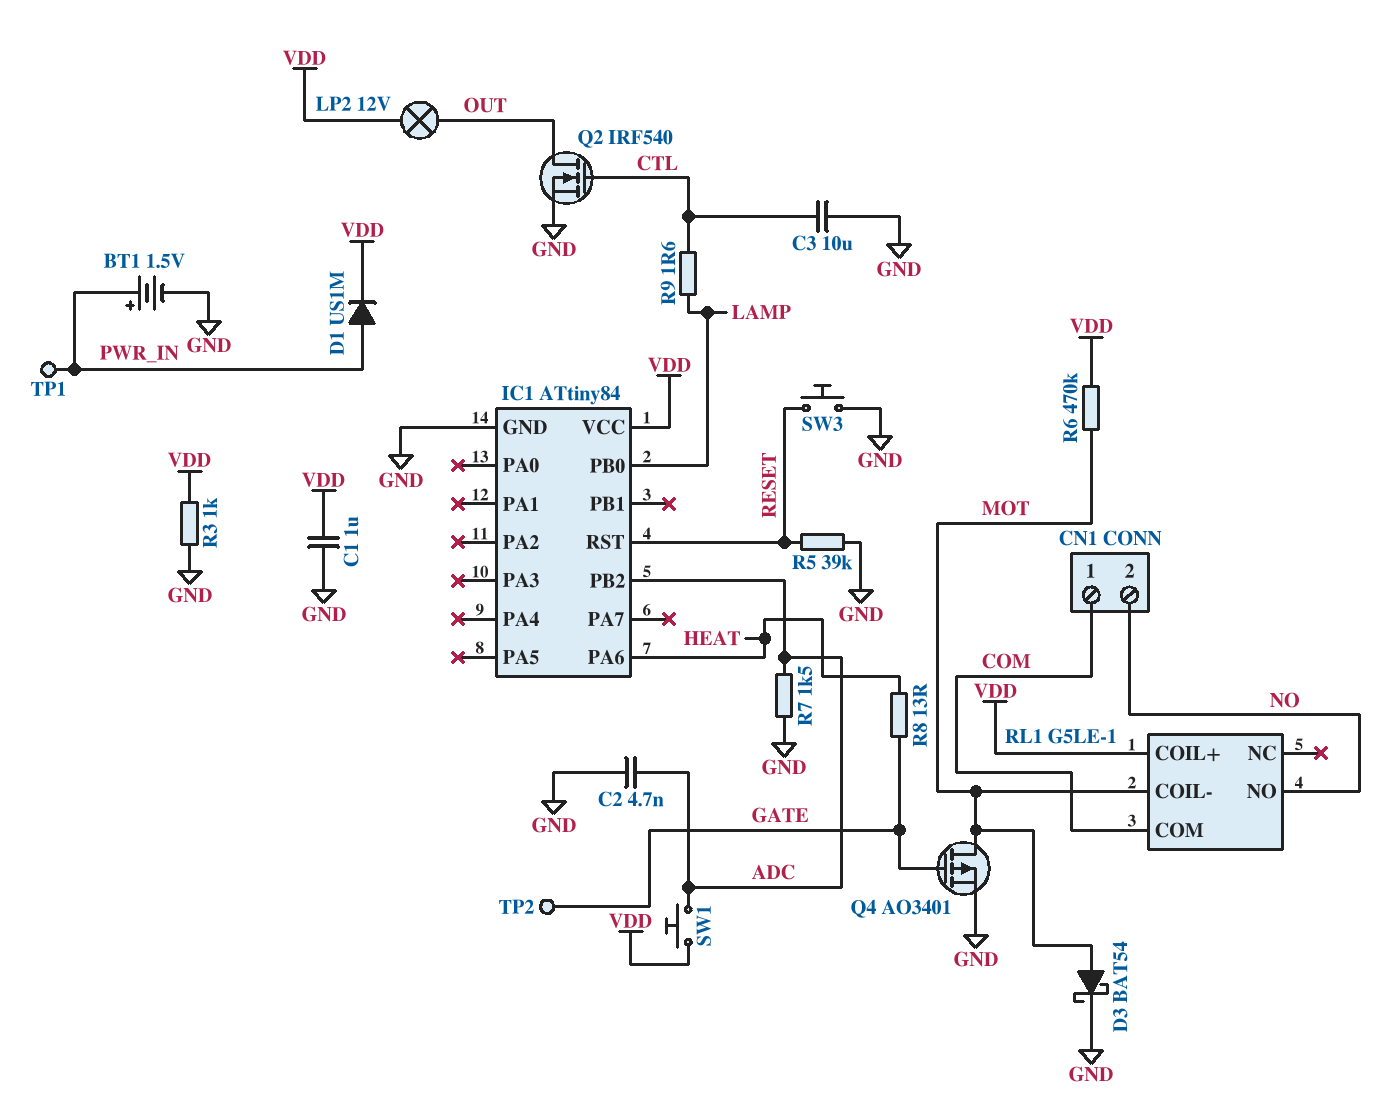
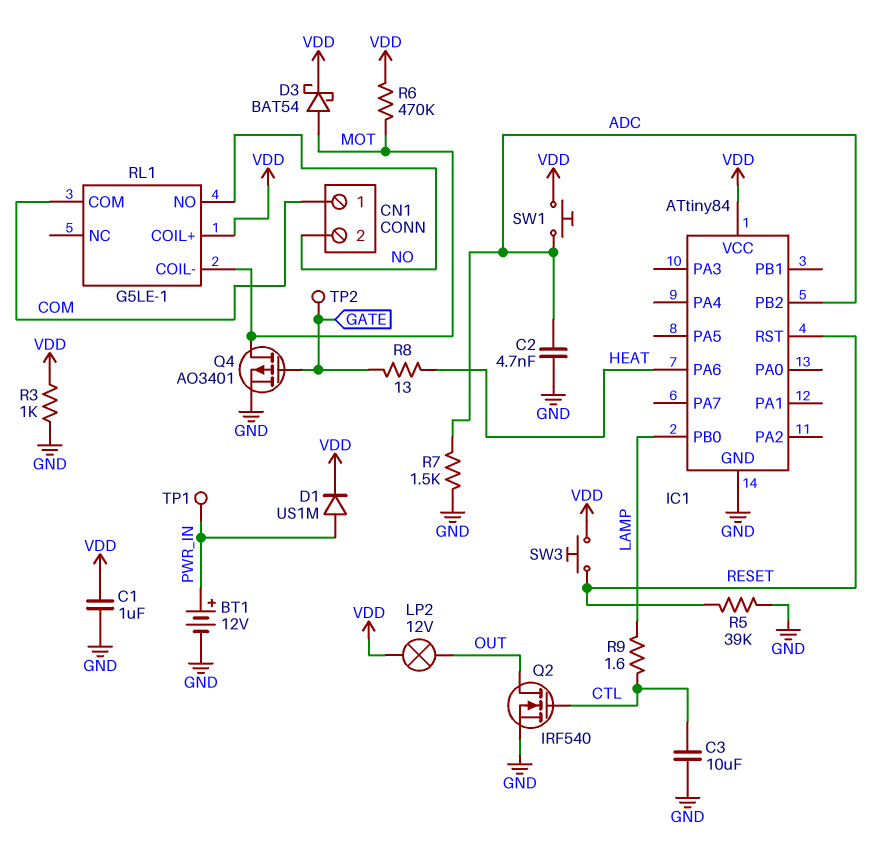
BT1: 1.5V (plus PWR_IN, minus GND) -> 12V (plus PWR_IN, minus GND)
D3: schottky BAT54 (A MOT, K GND) -> schottky BAT54 (A MOT, K VDD)
SW3: button (GND, RESET) -> button (RESET, VDD)

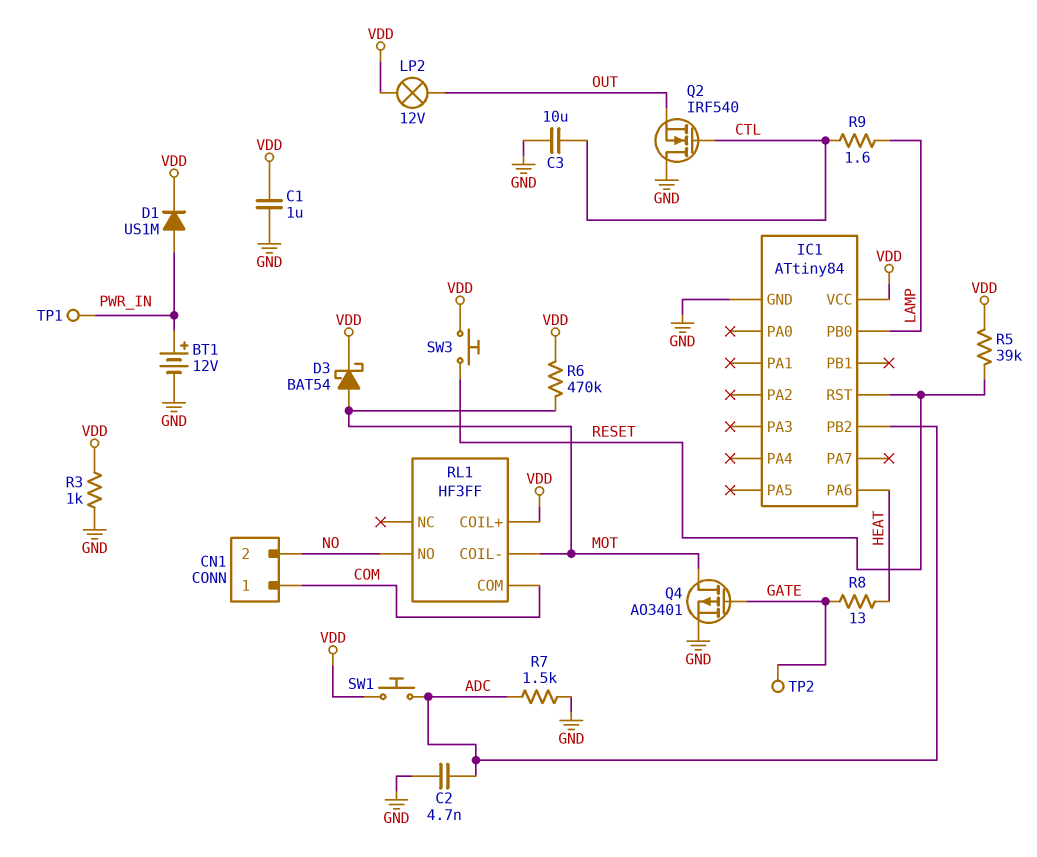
Q2: NMOS IRF540 (G CTL, D OUT, S GND) -> NMOS IRF540 (G CTL, D GND, S OUT)
R5: 39k (GND, RESET) -> 39k (RESET, VDD)
RL1: G5LE-1 -> HF3FF

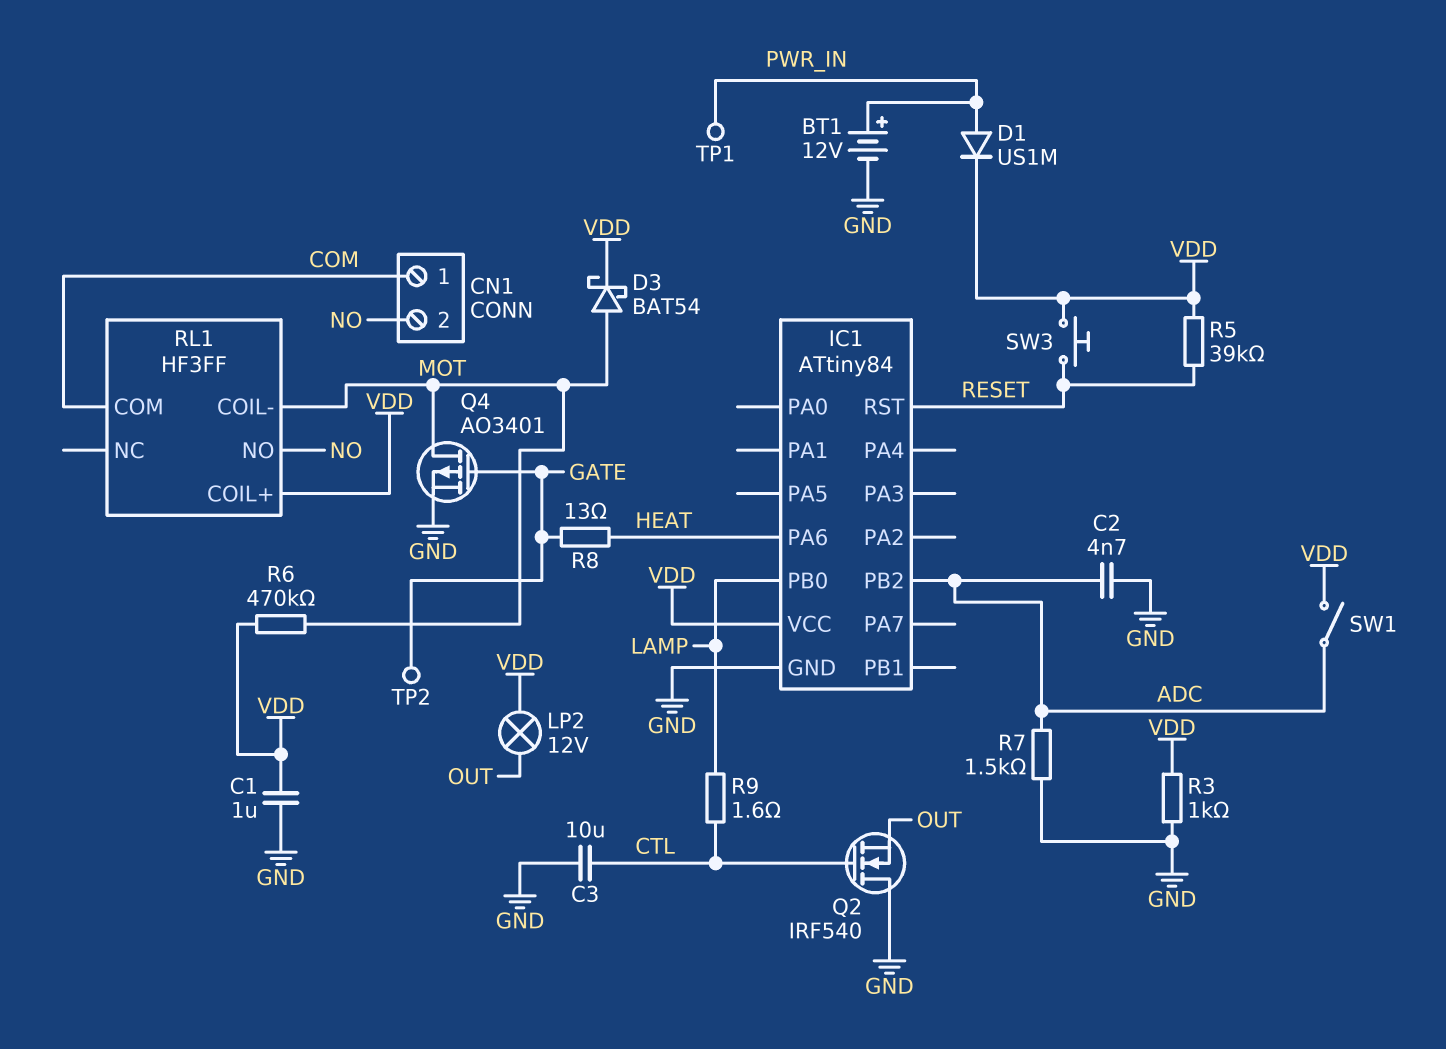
SW1: button (ADC, VDD) -> switch (ADC, VDD)

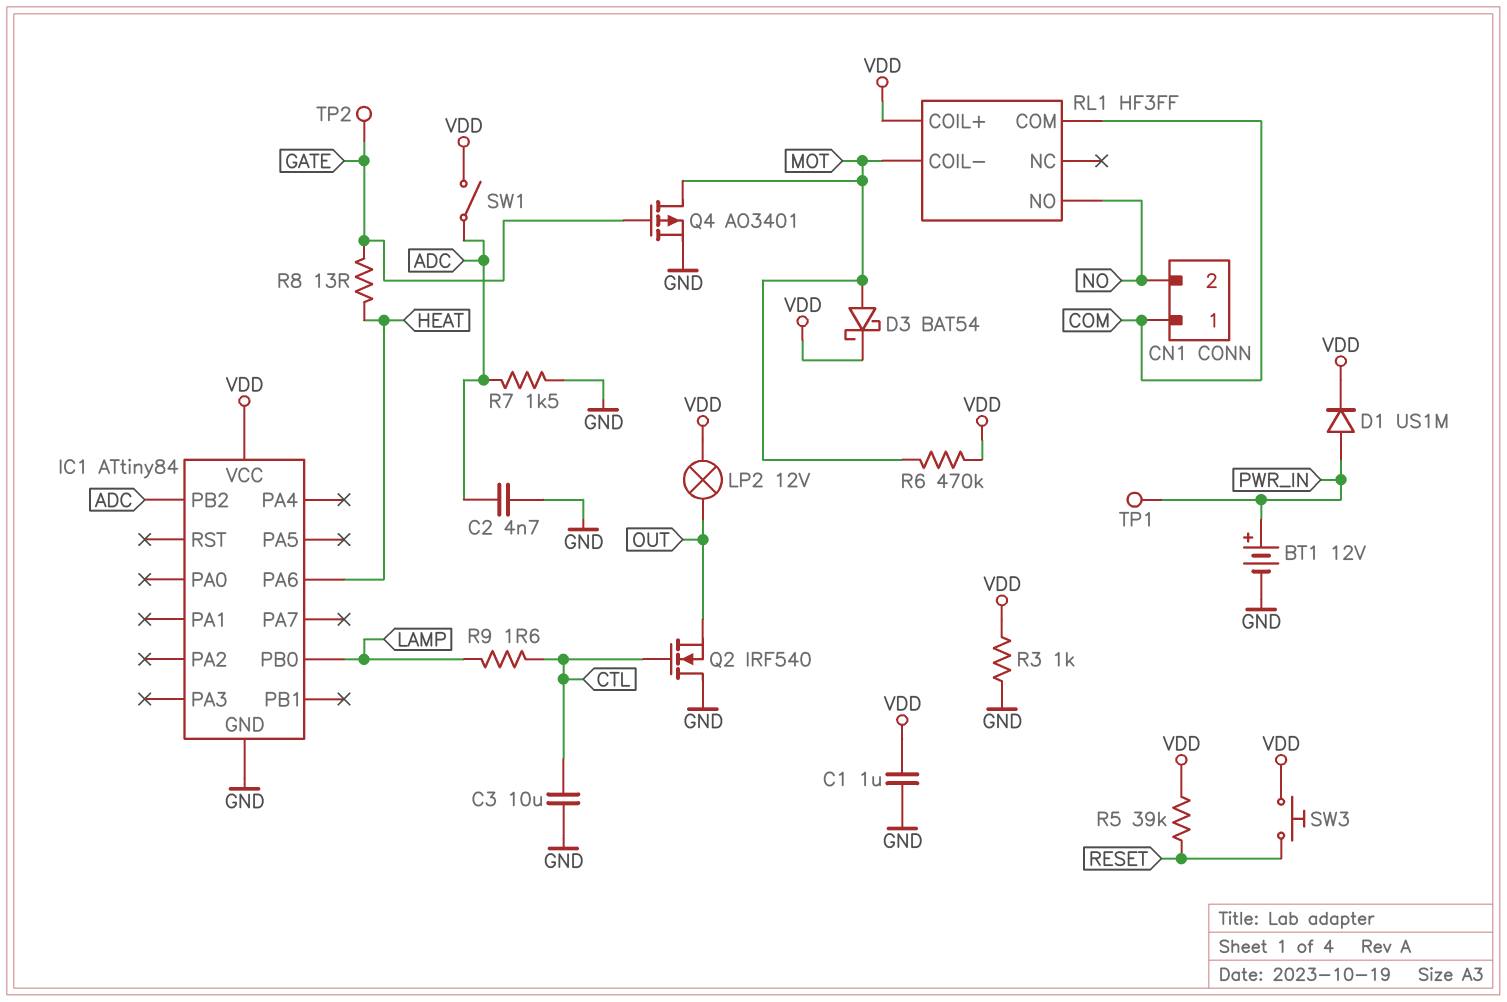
IC1 pin RST: RESET -> none

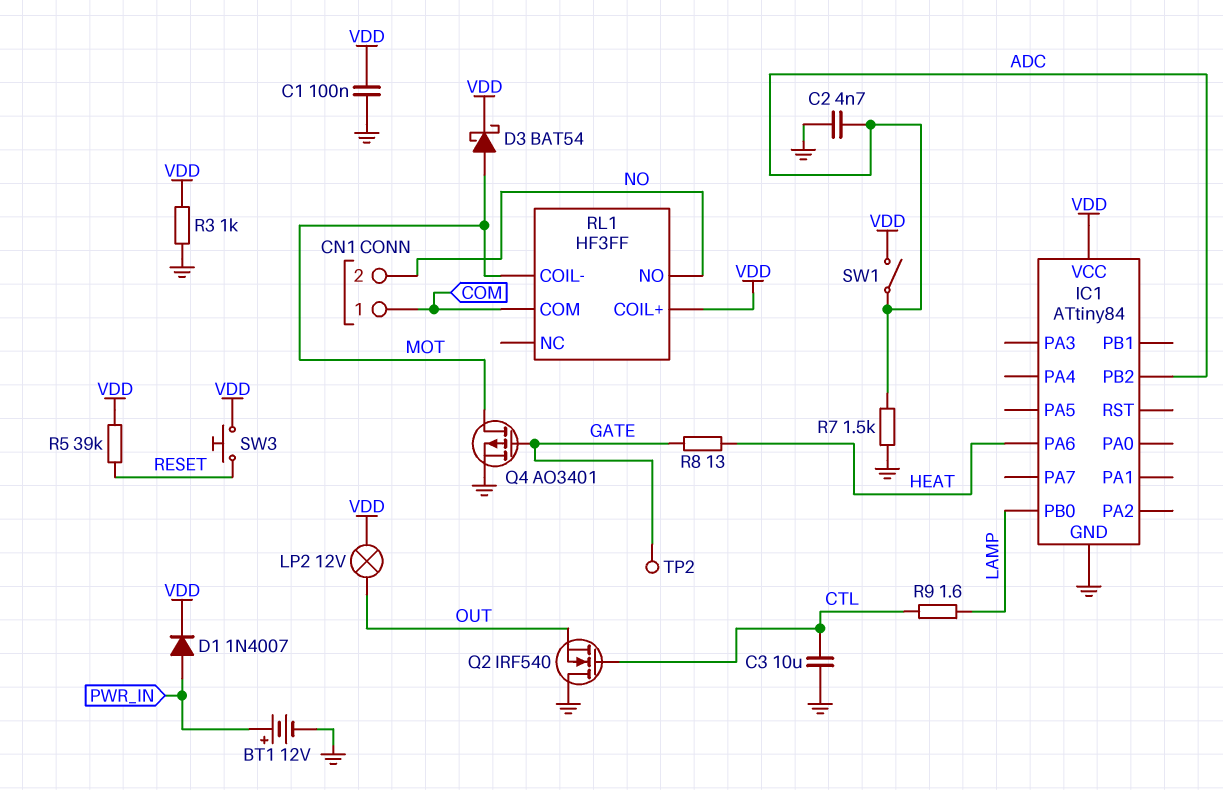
C1: 1uF (GND, VDD) -> 100nF (GND, VDD)
D1: diode US1M (A PWR_IN, K VDD) -> diode 1N4007 (A PWR_IN, K VDD)
R6: 470k (MOT, VDD) -> none
TP1: test point (PWR_IN) -> none

